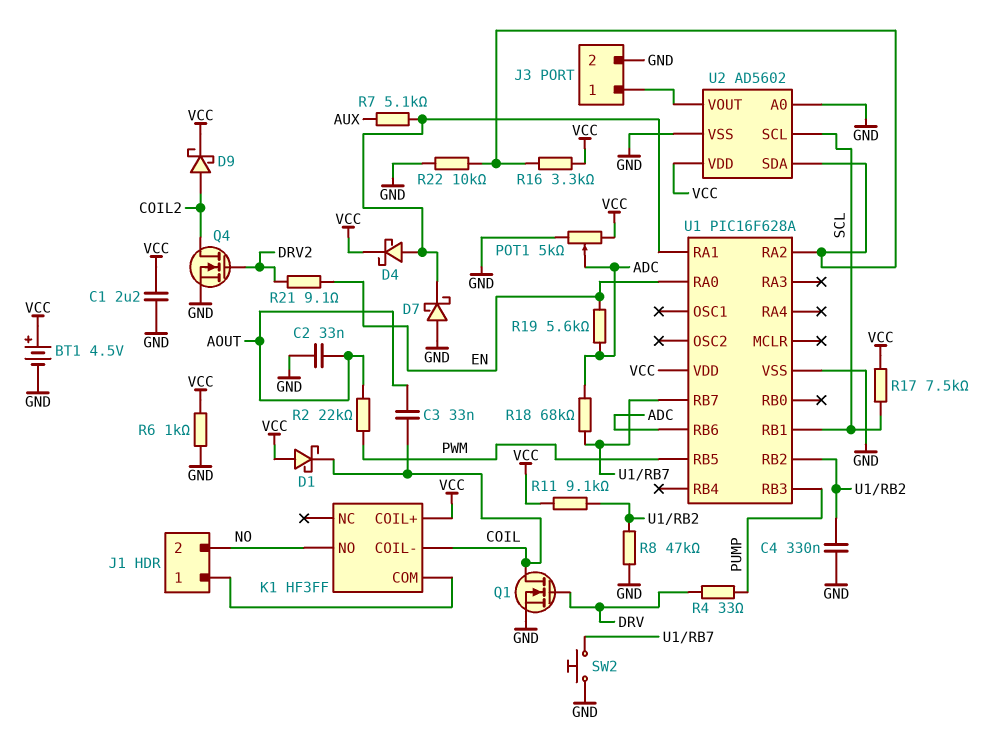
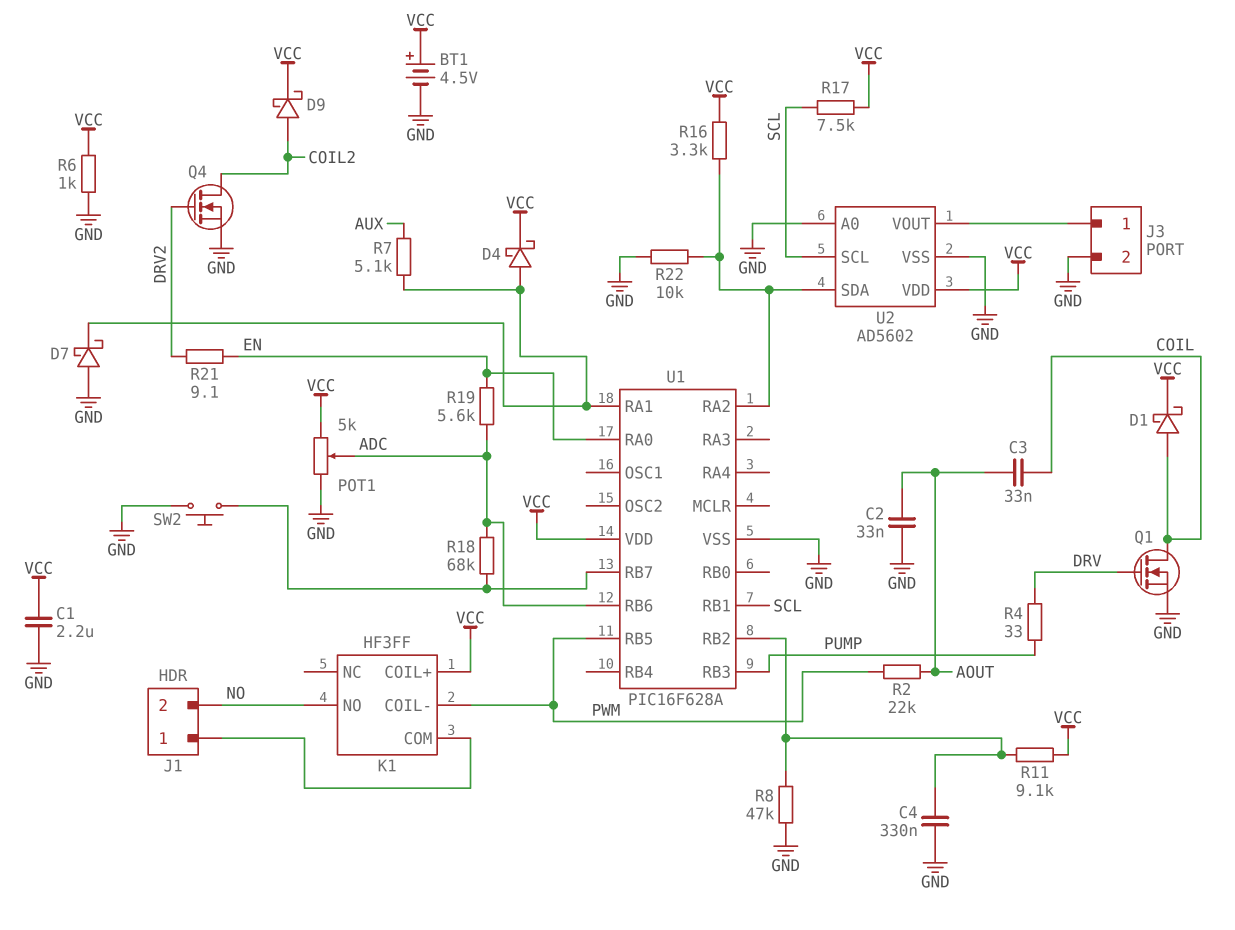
D1: schottky (A VCC, K COIL) -> schottky (A COIL, K VCC)
K1 pin COIL-: COIL -> PWM

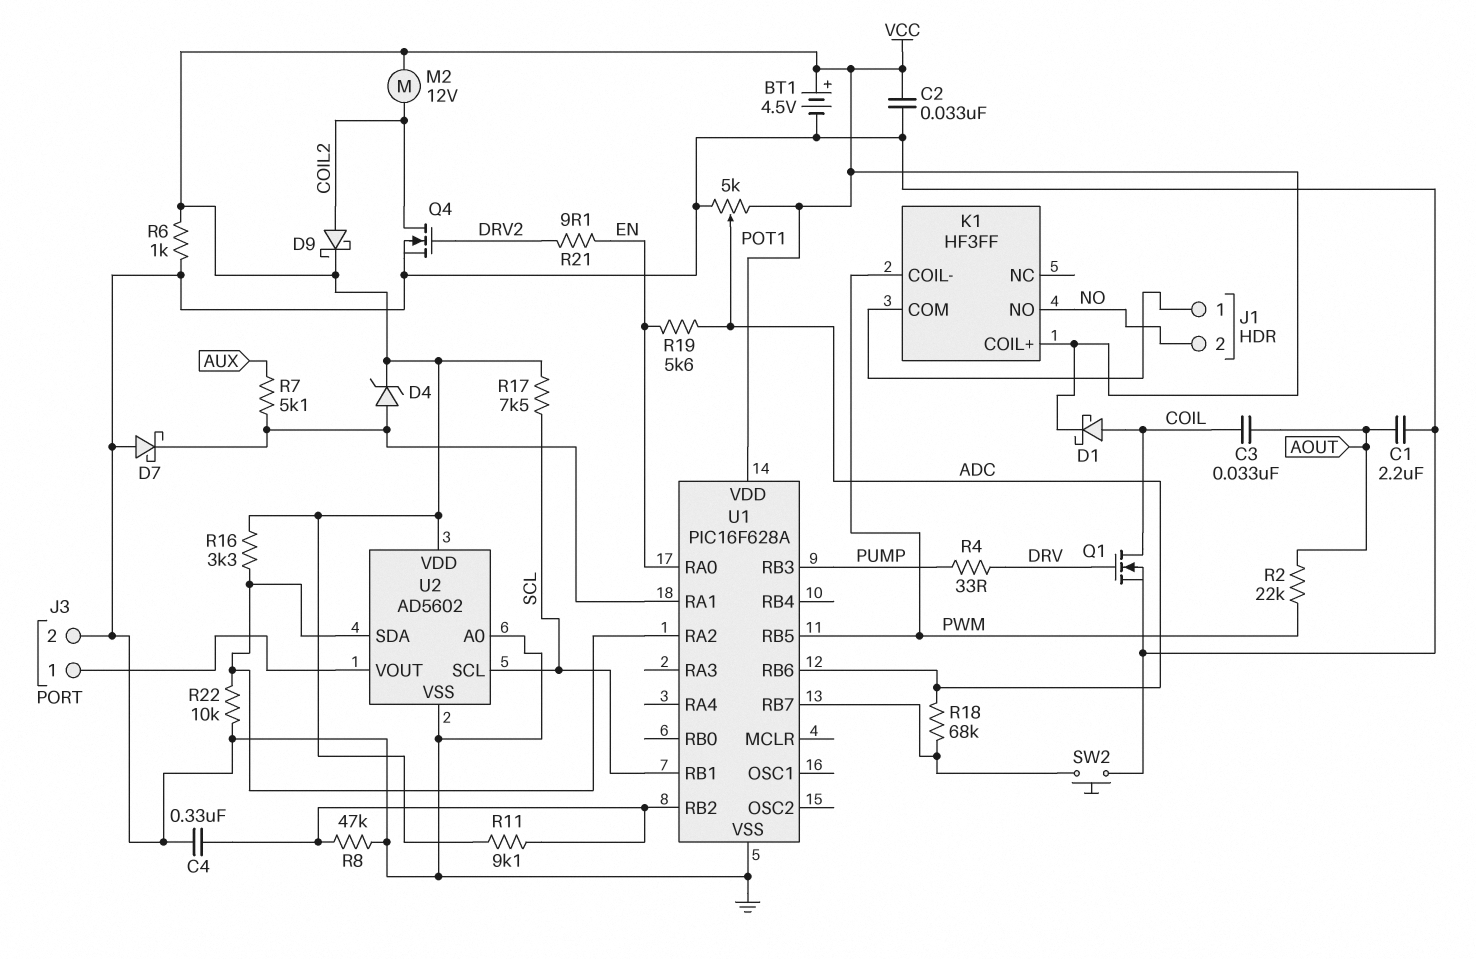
C1: 2.2uF (GND, VCC) -> 2.2uF (AOUT, GND)
C2: 33nF (AOUT, GND) -> 33nF (GND, VCC)
D4: schottky (A U1/RA1, K VCC) -> zener (A U1/RA1, K VCC)
M2: none -> motor 12V (COIL2, VCC)

